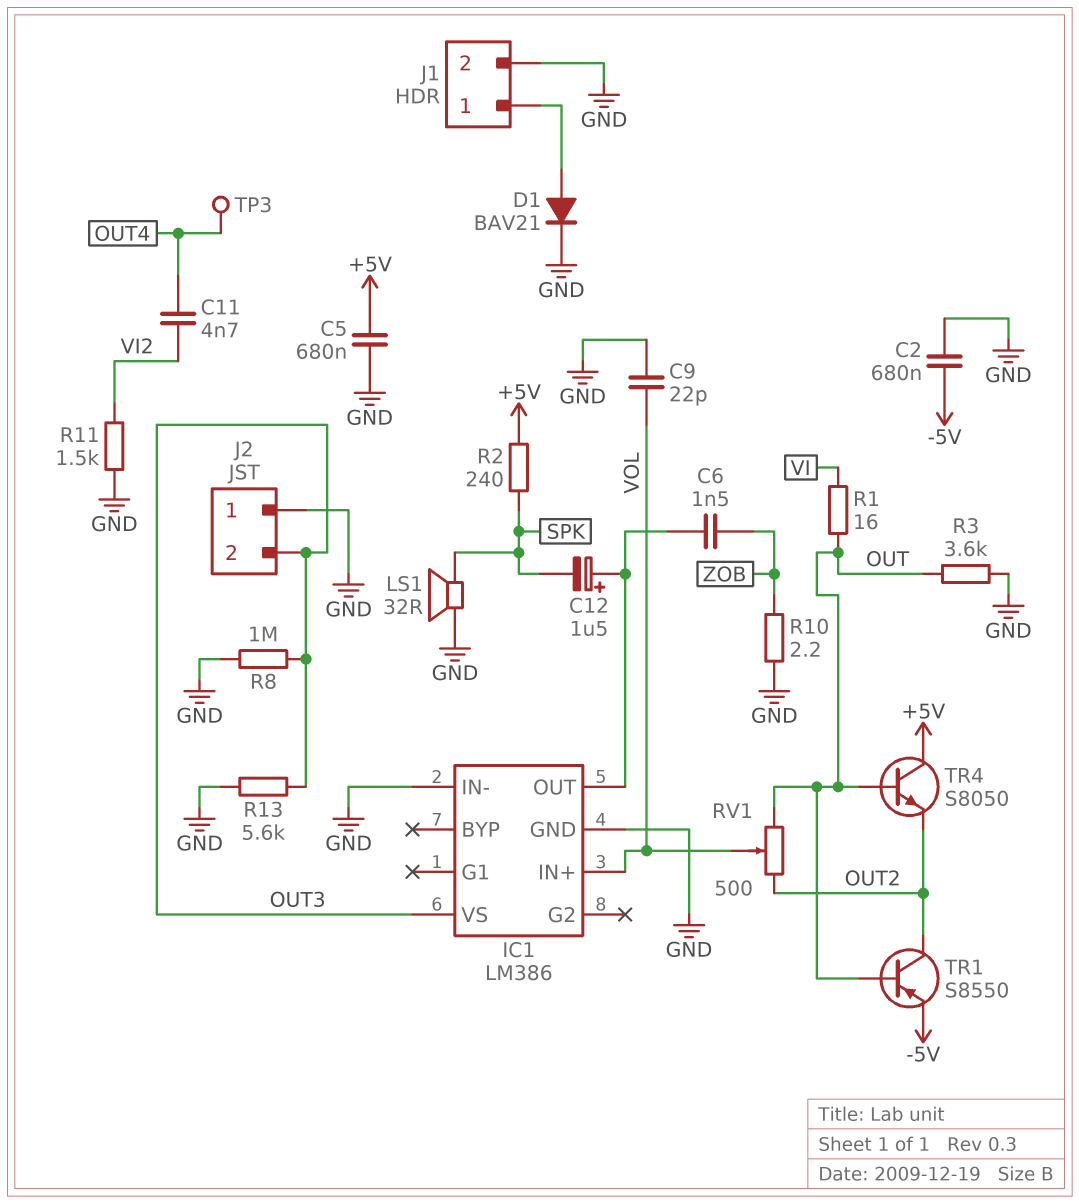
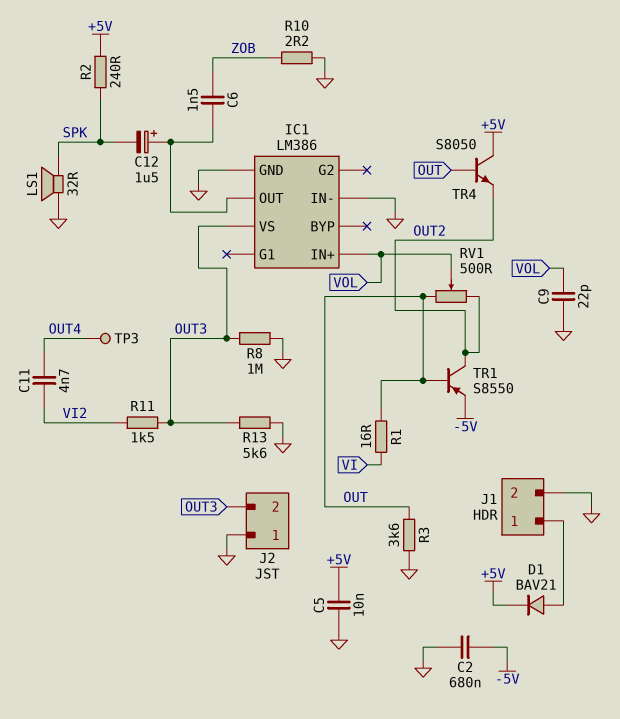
C5: 680nF (+5V, GND) -> 10nF (+5V, GND)
D1: diode BAV21 (A J1/1, K GND) -> diode BAV21 (A J1/1, K +5V)
R11: 1.5k (GND, VI2) -> 1.5k (OUT3, VI2)

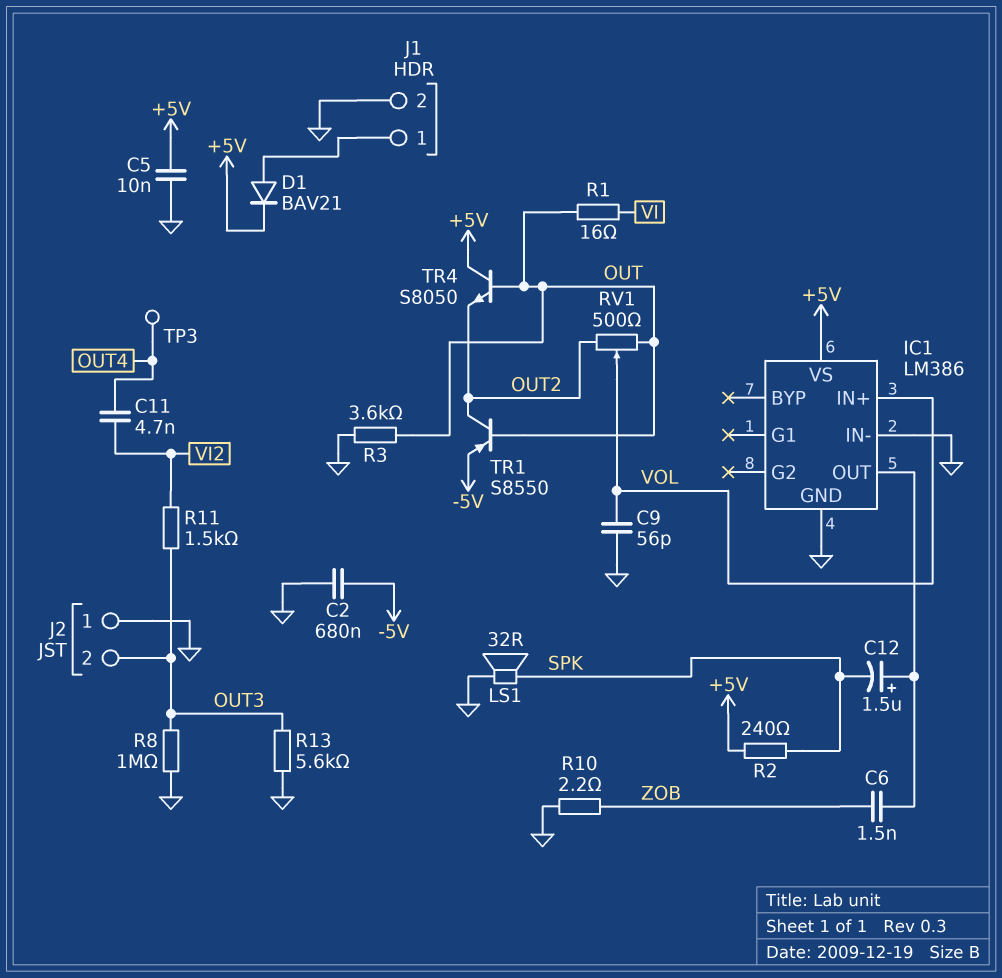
C9: 22pF (GND, VOL) -> 56pF (GND, VOL)
IC1 pin VS: OUT3 -> +5V

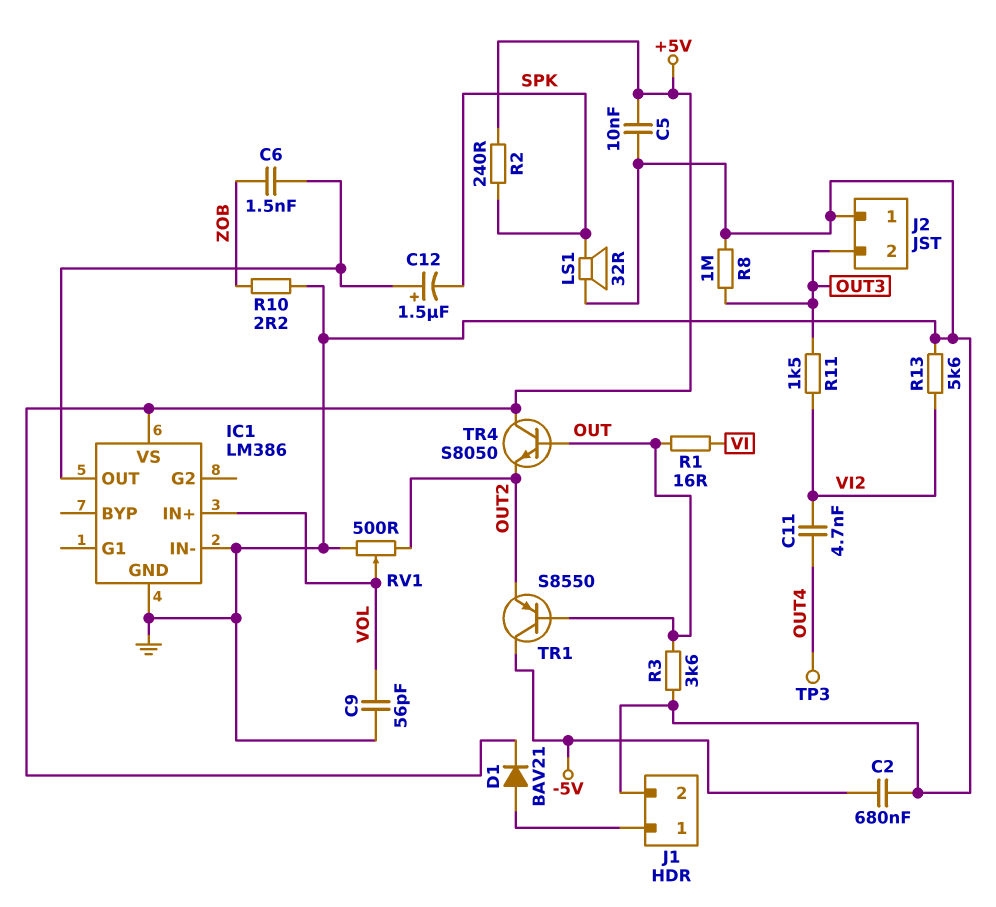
R13: 5.6k (GND, OUT3) -> 5.6k (GND, VI2)
RV1: 500 (OUT, OUT2, wiper VOL) -> 500 (GND, OUT2, wiper VOL)
TR1: PNP S8550 (B OUT, C OUT2, E -5V) -> PNP S8550 (B OUT, C -5V, E OUT2)

